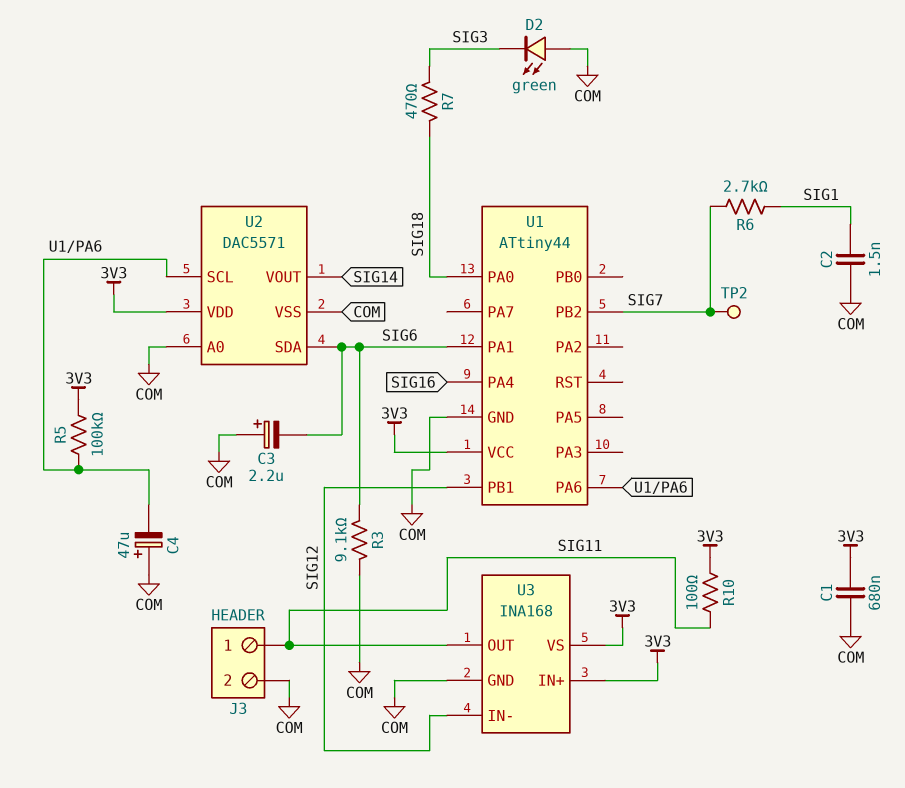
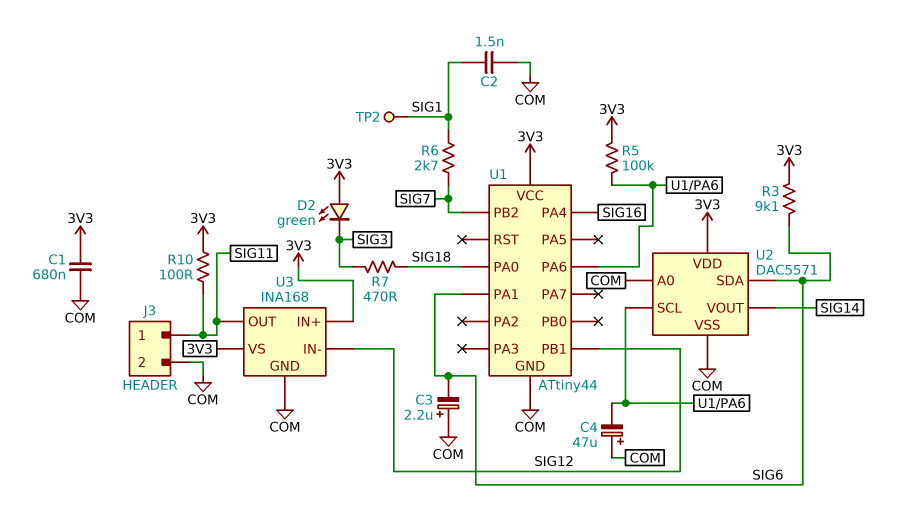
D2: LED green (A COM, K SIG3) -> LED green (A 3V3, K SIG3)
R3: 9.1k (COM, SIG6) -> 9.1k (3V3, SIG6)
TP2: test point (SIG7) -> test point (SIG1)

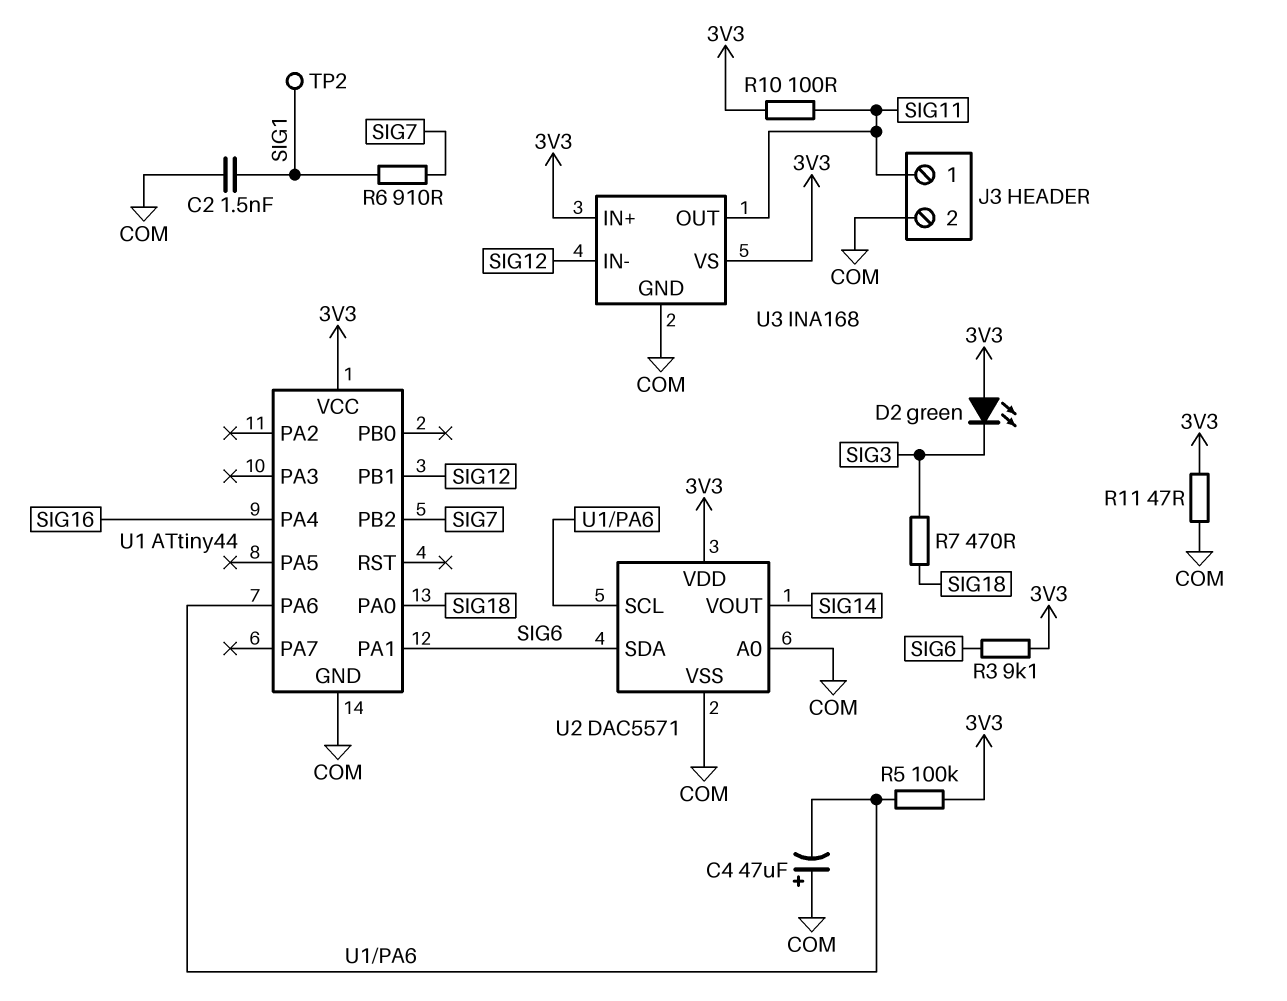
C1: 680nF (3V3, COM) -> none
C3: 2.2uF (plus COM, minus SIG6) -> none
R6: 2.7k (SIG1, SIG7) -> 910 (SIG1, SIG7)
R11: none -> 47 (3V3, COM)

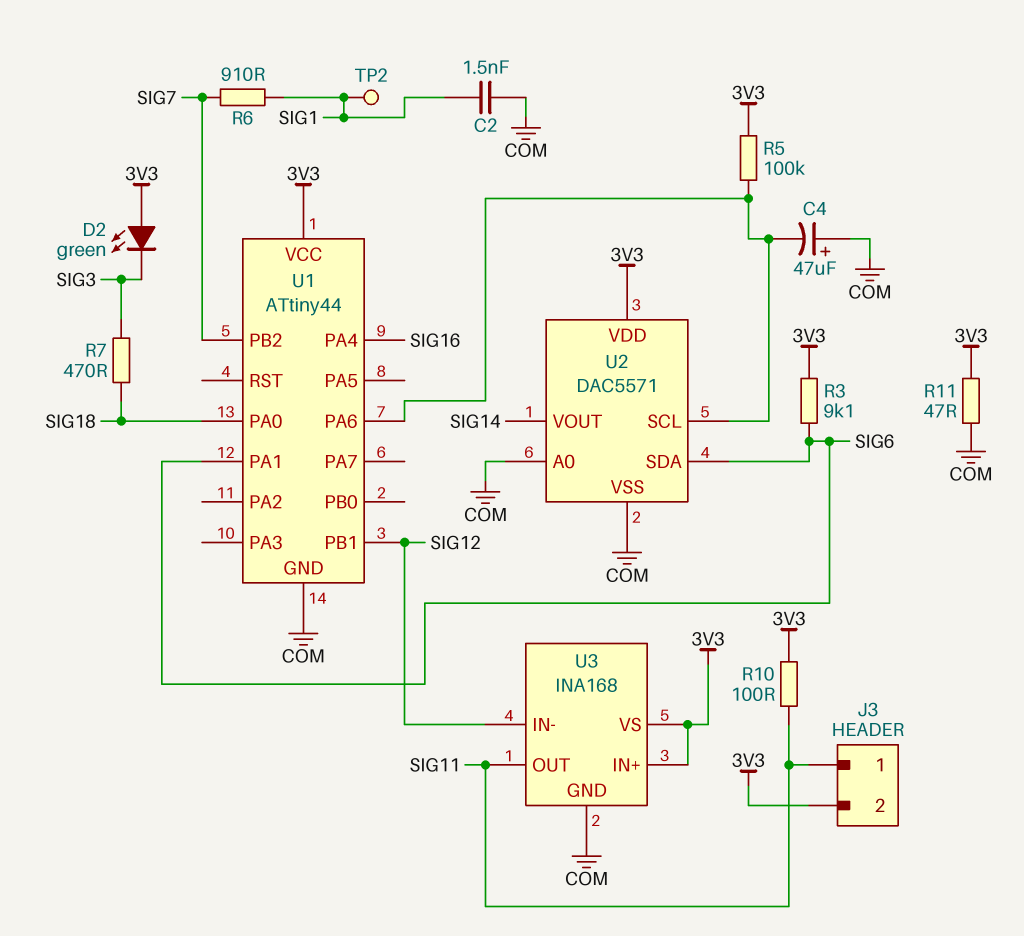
J3 pin 2: COM -> 3V3

